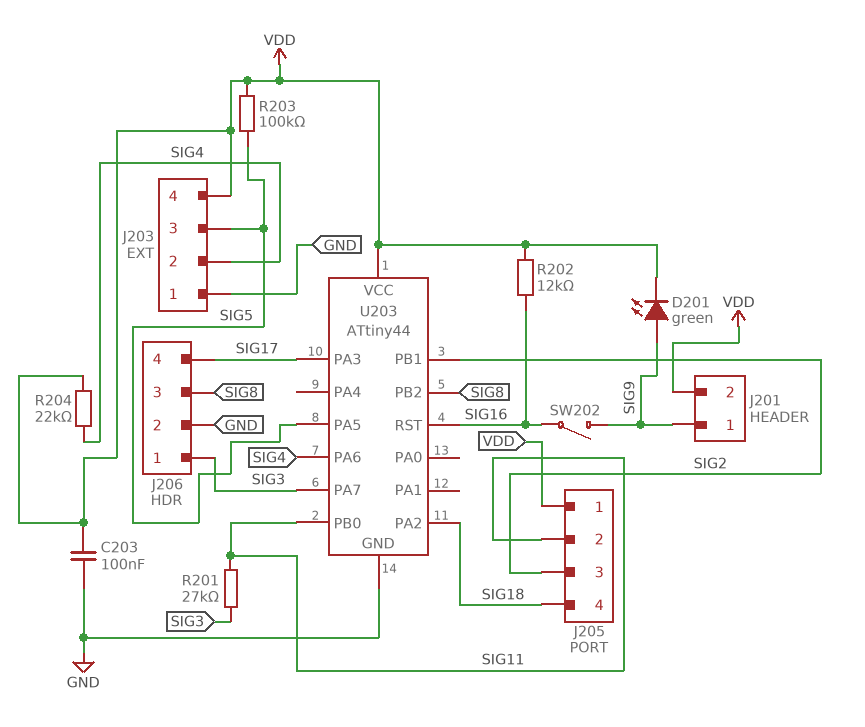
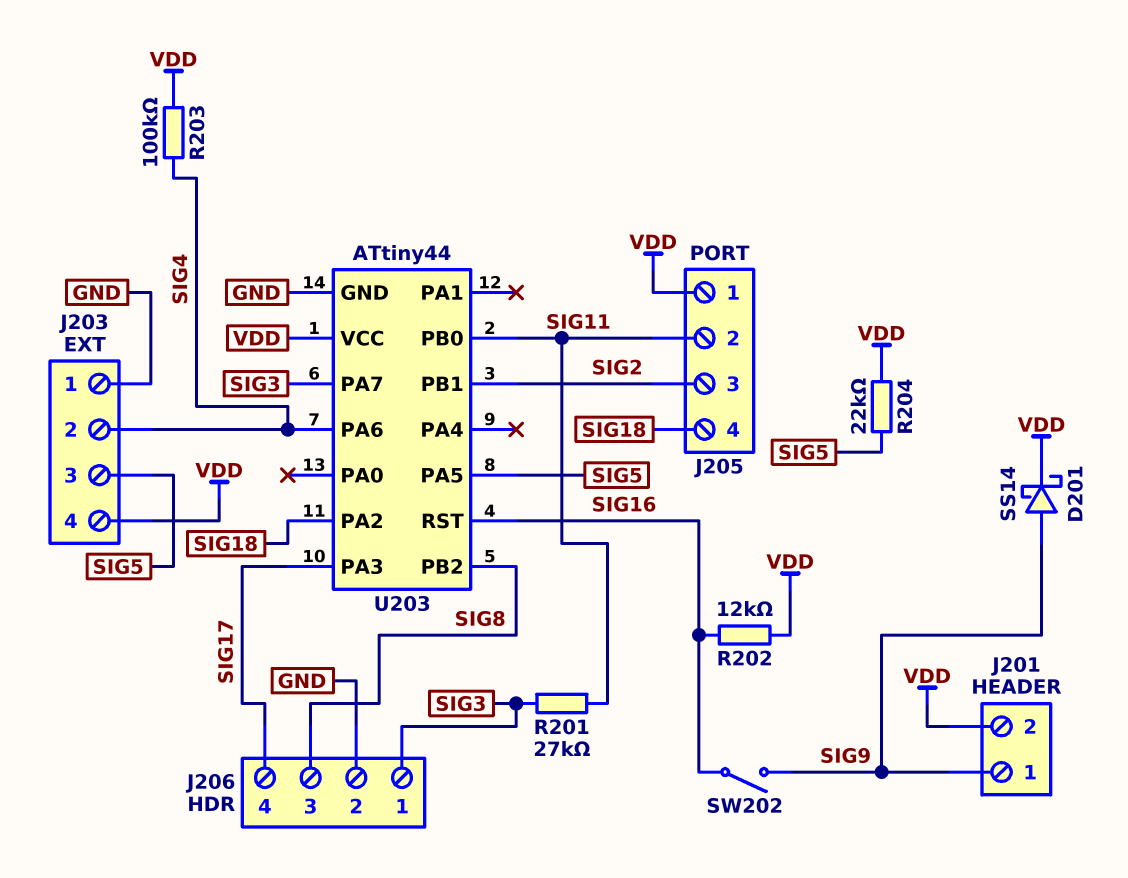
C203: 100nF (GND, VDD) -> none
D201: LED green (A SIG9, K VDD) -> schottky SS14 (A SIG9, K VDD)
R203: 100k (SIG5, VDD) -> 100k (SIG4, VDD)
R204: 22k (SIG4, VDD) -> 22k (SIG5, VDD)

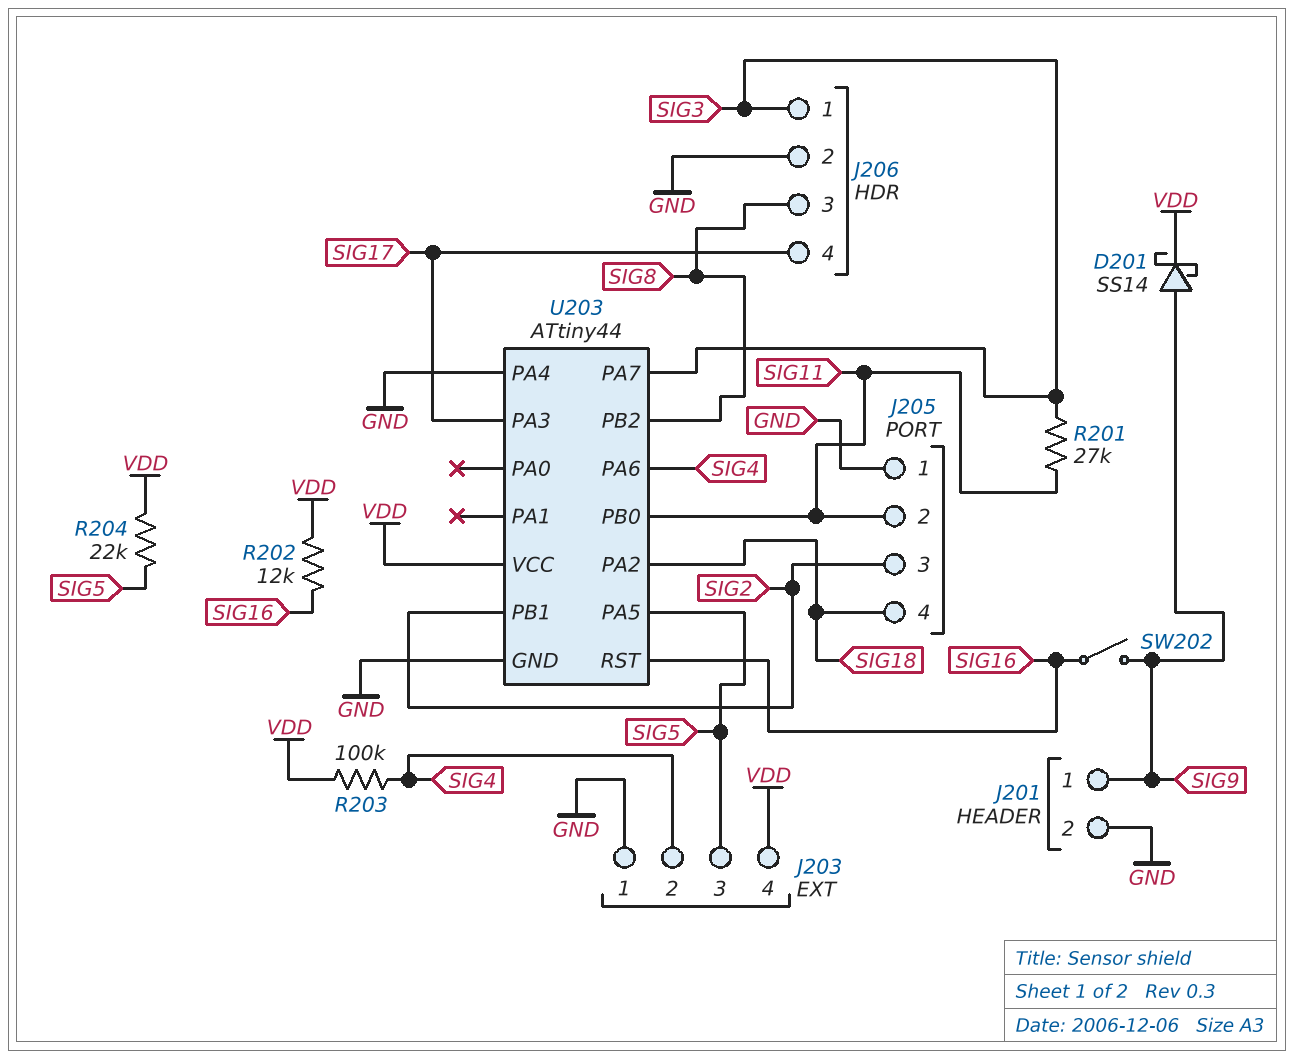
J201 pin 2: VDD -> GND
J205 pin 1: VDD -> GND
U203 pin PA4: none -> GND

